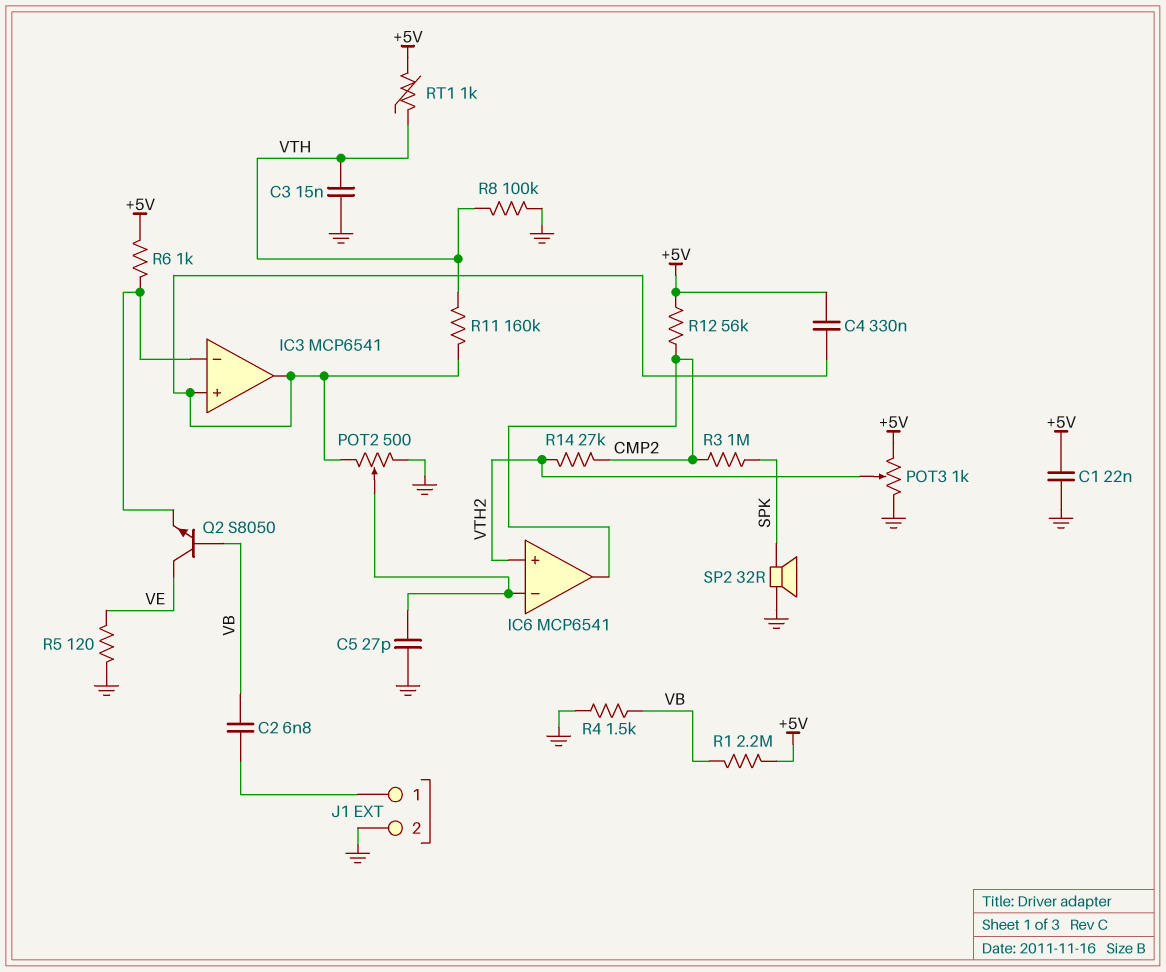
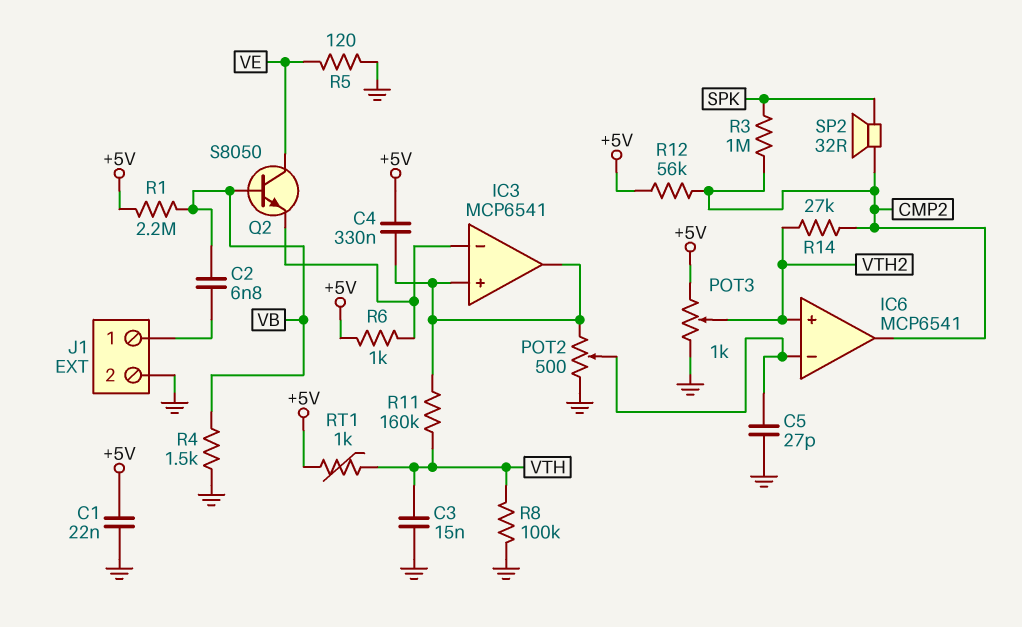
SP2: speaker 32R (GND, SPK) -> speaker 32R (CMP2, SPK)

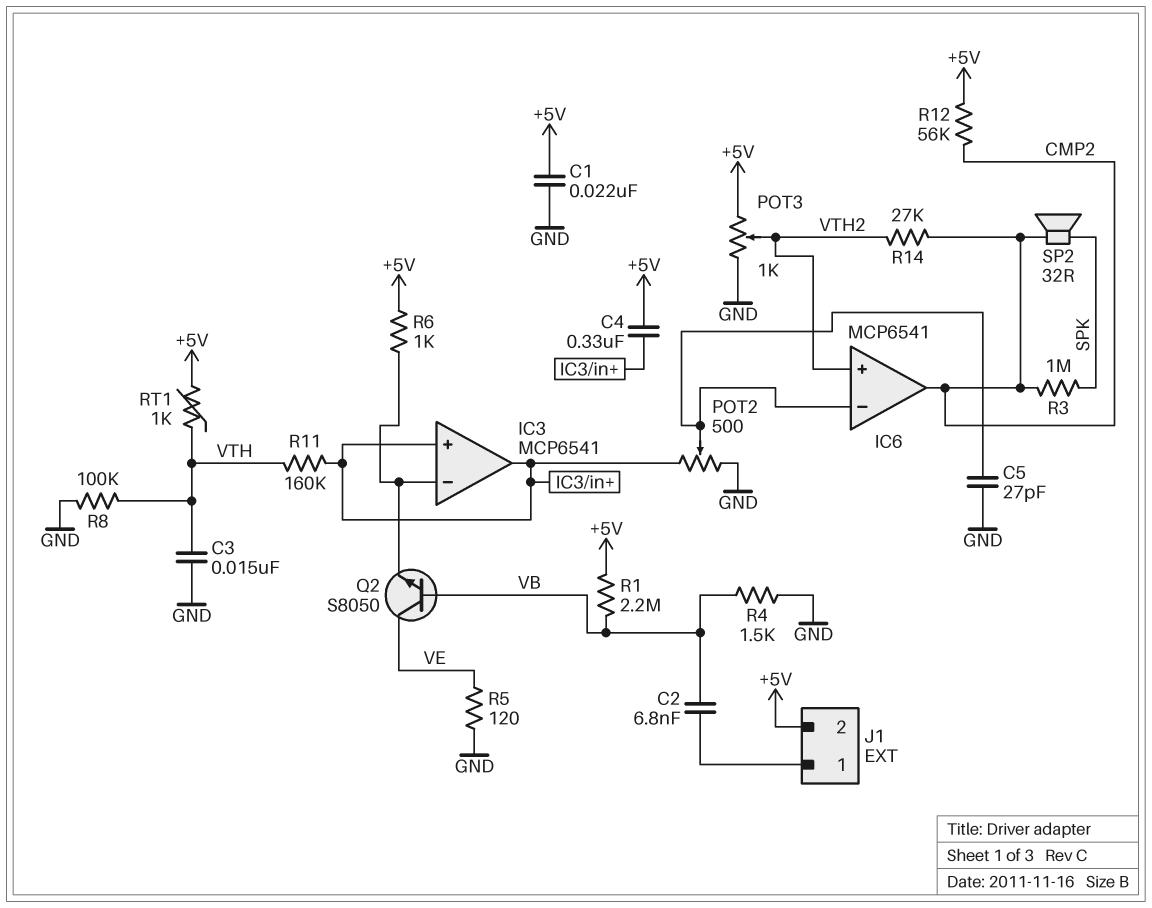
J1 pin 2: GND -> +5V

